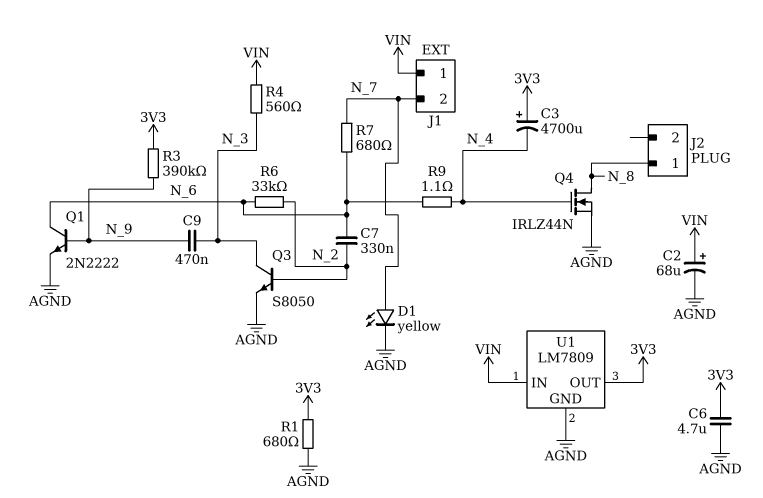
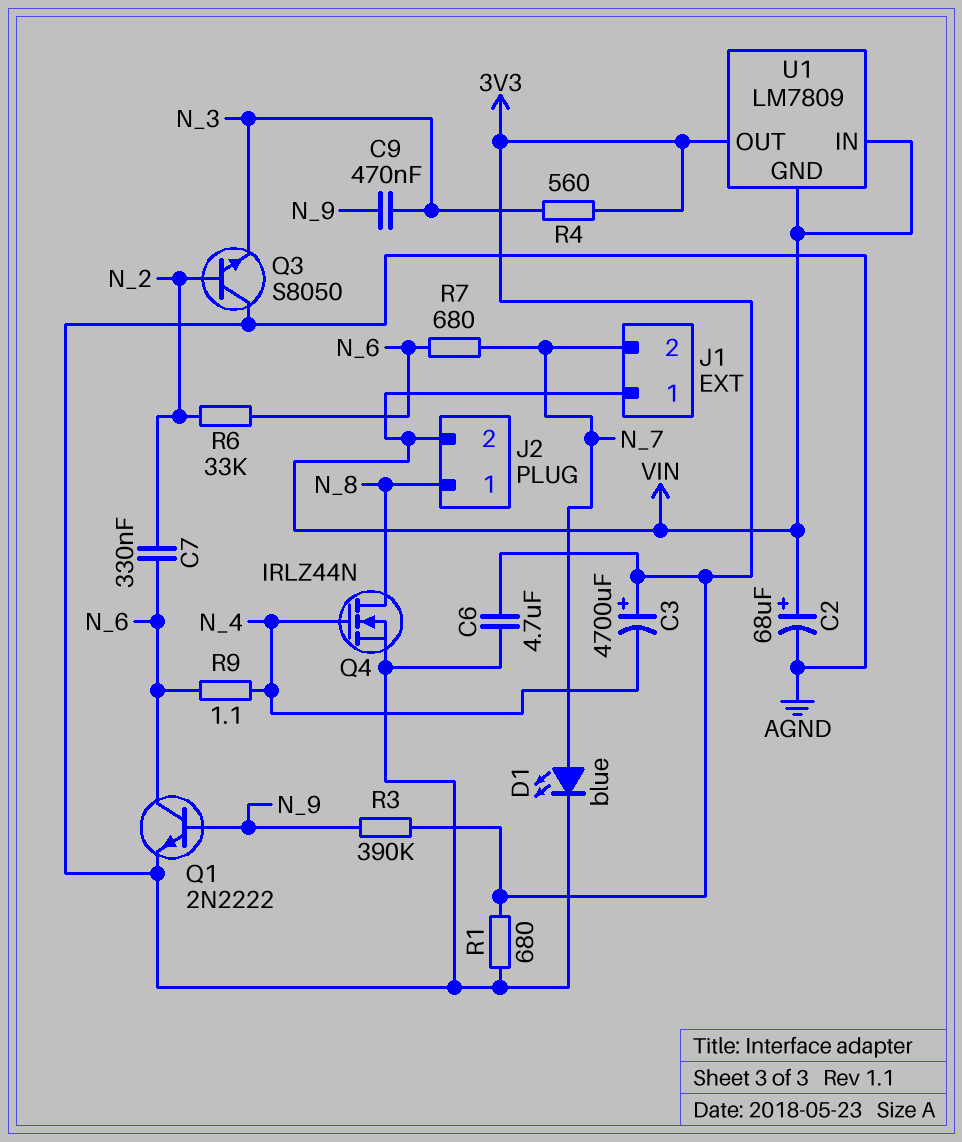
D1: LED yellow (A N_7, K AGND) -> LED blue (A N_7, K AGND)
J2 pin 2: none -> VIN
Q3: NPN S8050 (B N_2, C N_3, E AGND) -> NPN S8050 (B N_2, C AGND, E N_3)
R4: 560 (N_3, VIN) -> 560 (3V3, N_3)
U1 pin GND: AGND -> VIN

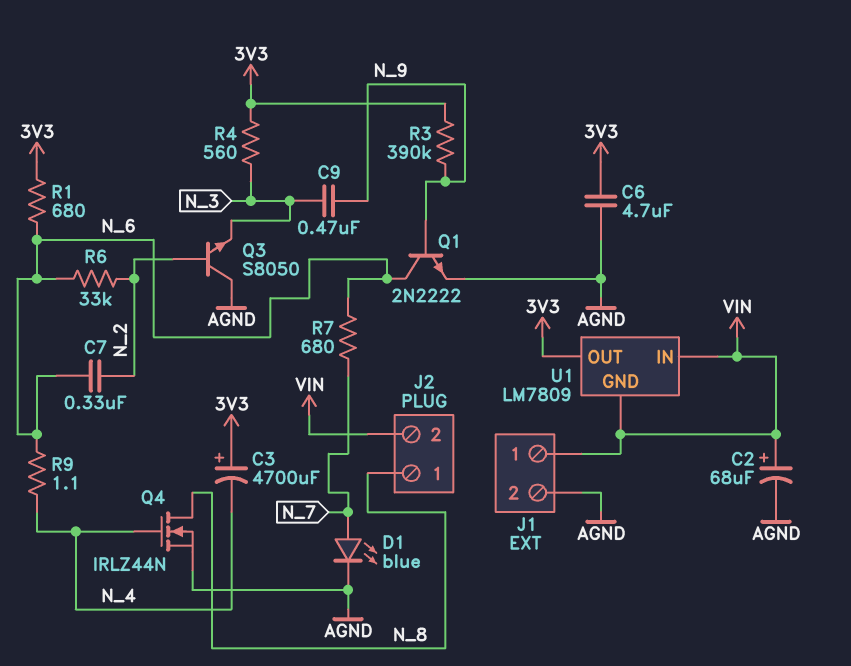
J1 pin 2: N_7 -> AGND
R1: 680 (3V3, AGND) -> 680 (3V3, N_6)

